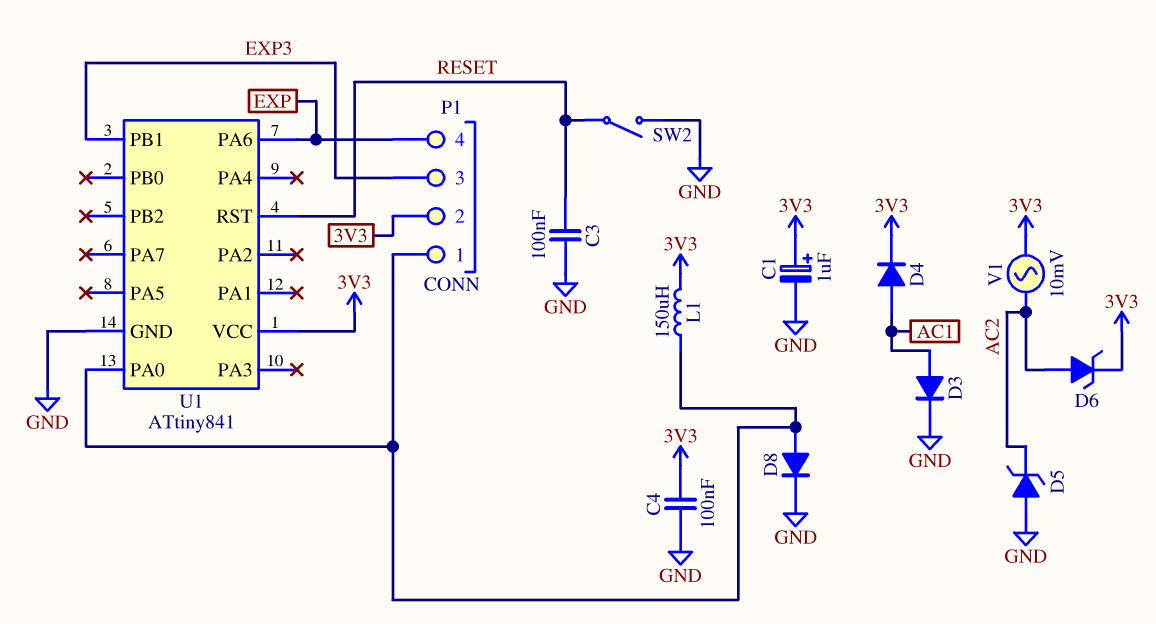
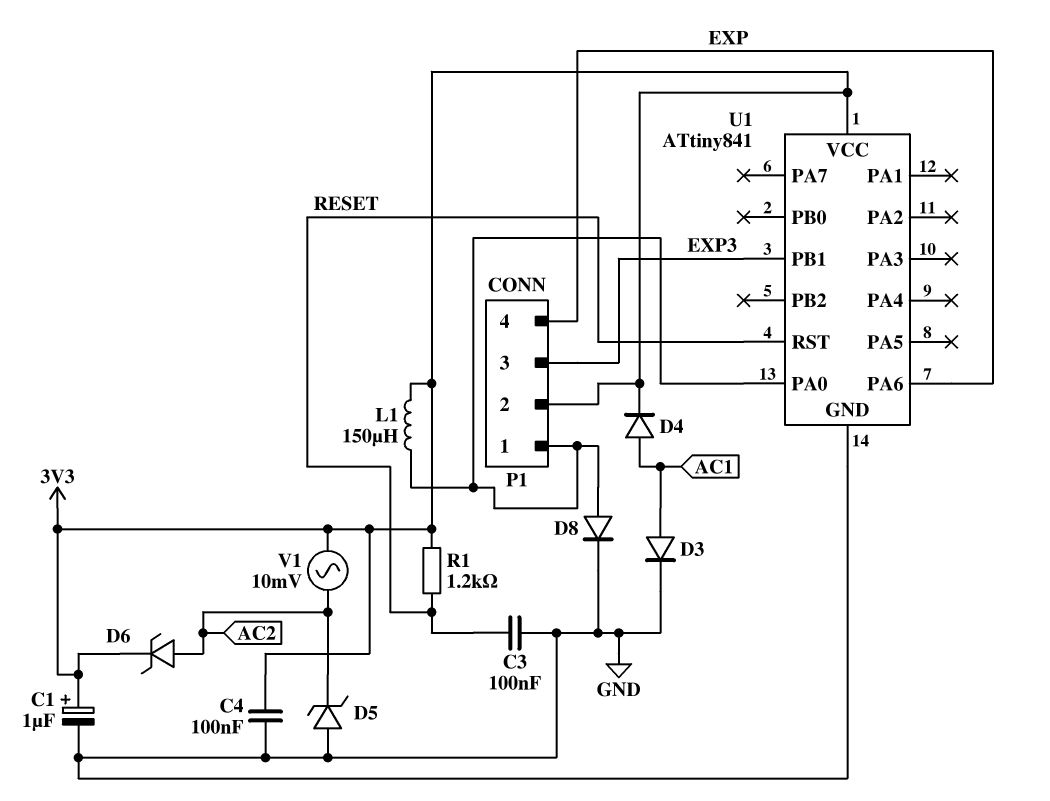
R1: none -> 1.2k (3V3, RESET)
SW2: switch (GND, RESET) -> none

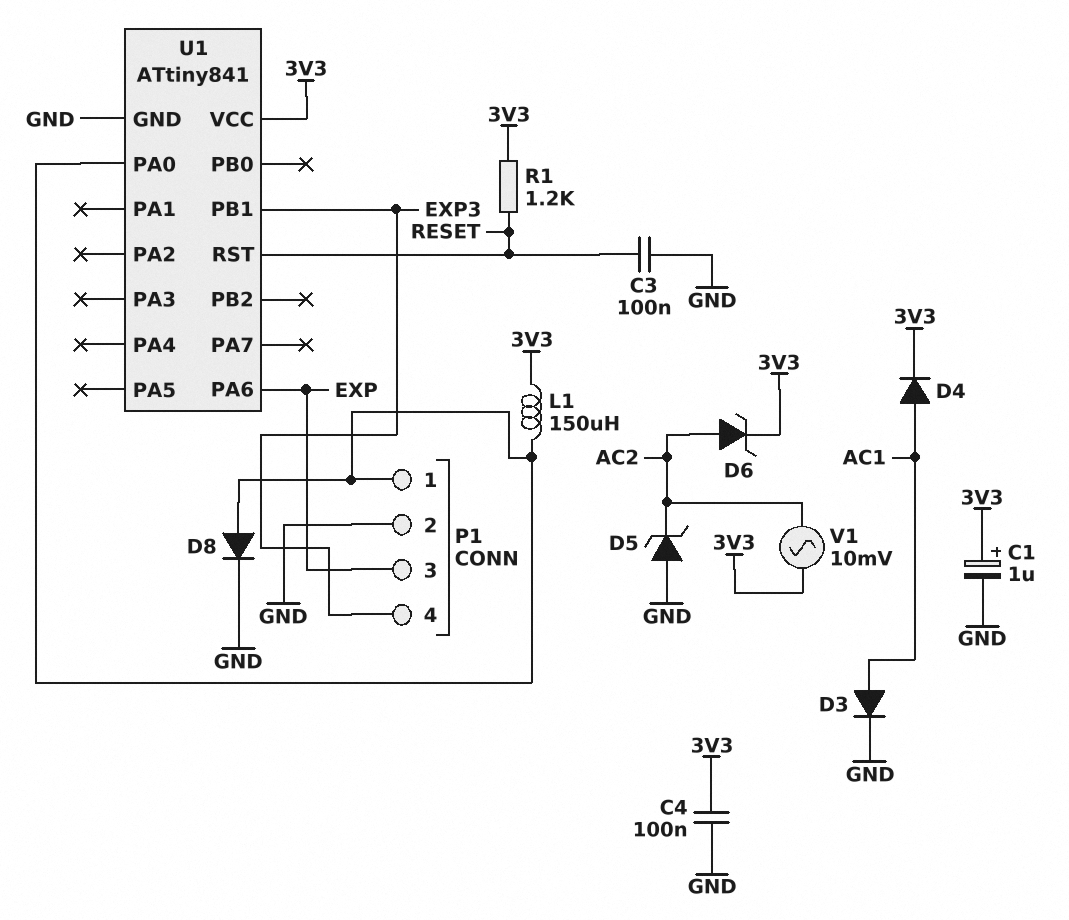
P1 pin 2: 3V3 -> GND
P1 pin 3: EXP3 -> EXP
P1 pin 4: EXP -> EXP3

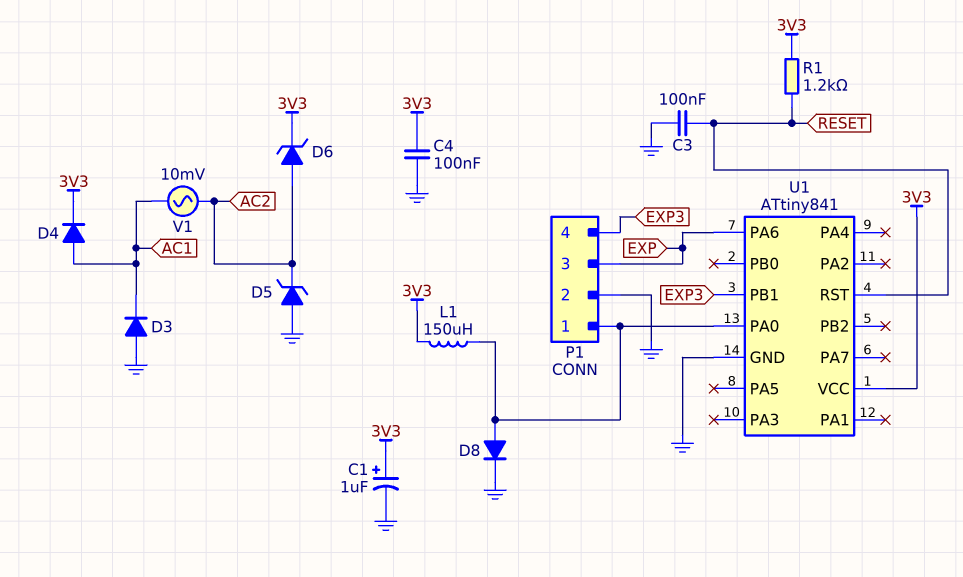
D3: diode (A AC1, K GND) -> diode (A GND, K AC1)
V1: AC 10mV (3V3, AC2) -> AC 10mV (AC1, AC2)

